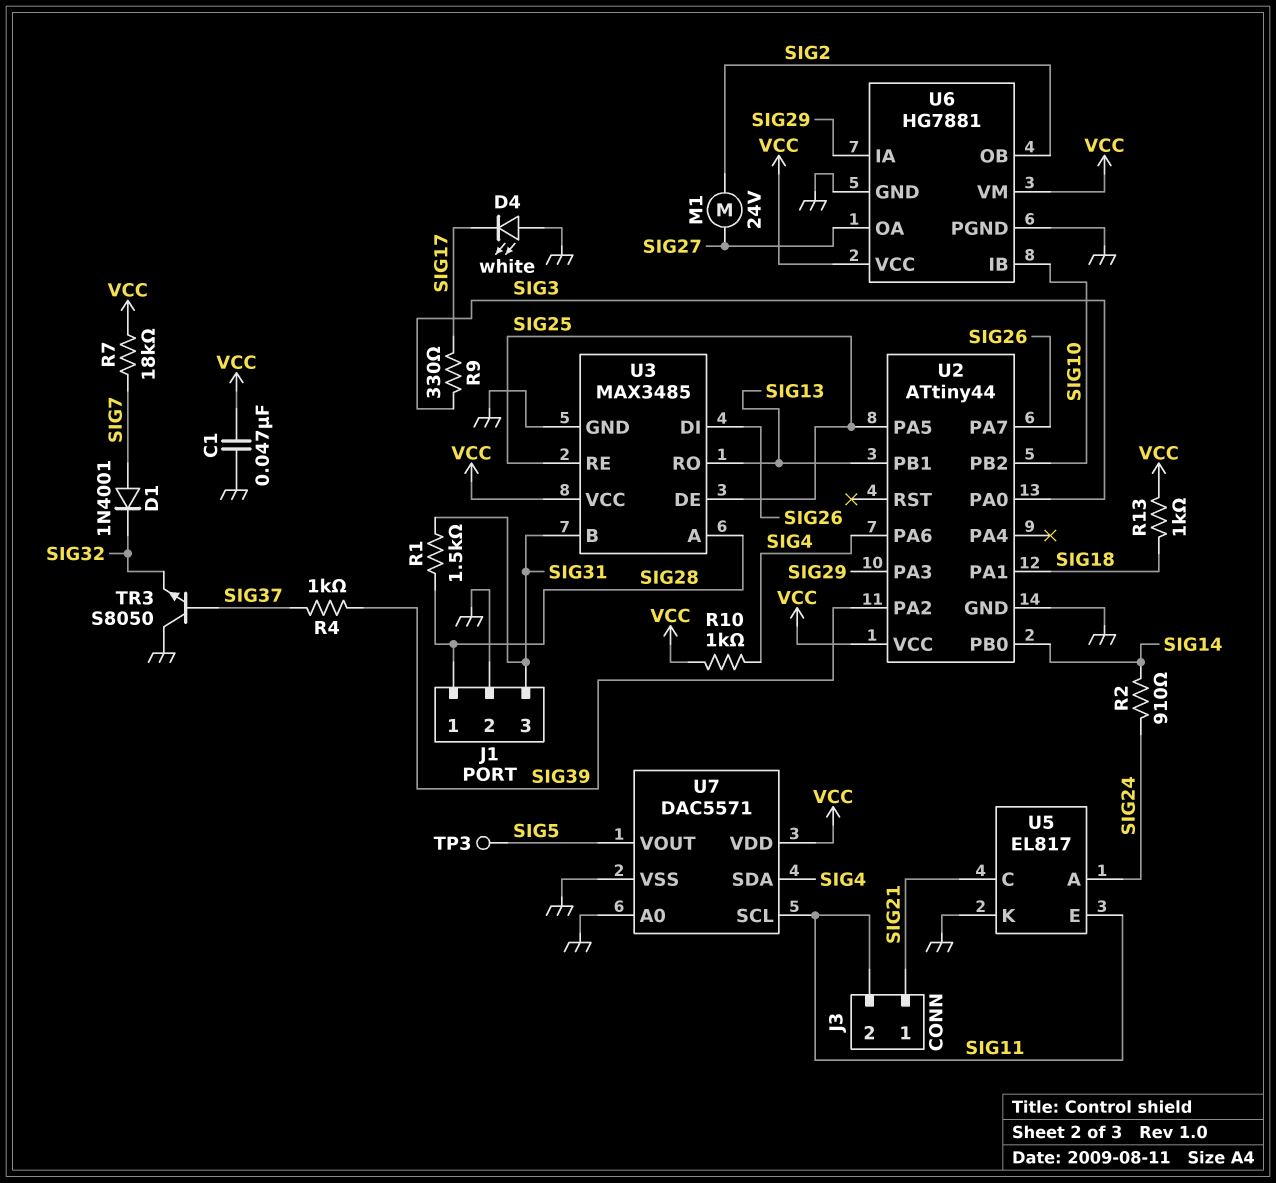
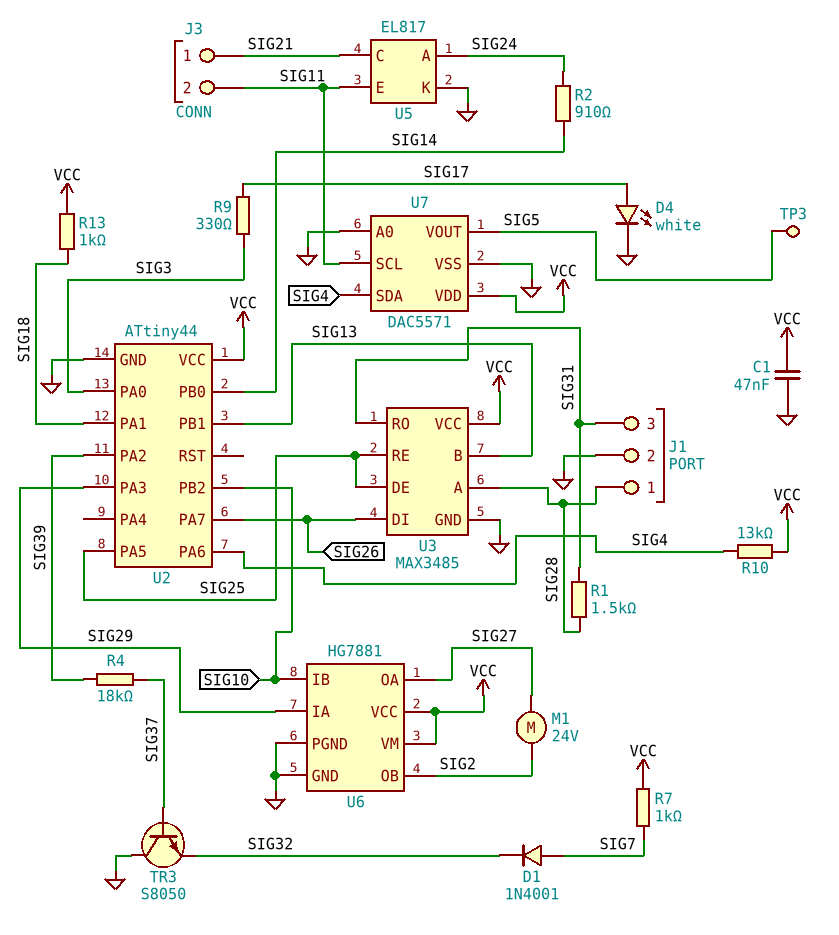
D4: LED white (A GND, K SIG17) -> LED white (A SIG17, K GND)
R4: 1k (SIG37, SIG39) -> 18k (SIG37, SIG39)
R7: 18k (SIG7, VCC) -> 1k (SIG7, VCC)
R10: 1k (SIG4, VCC) -> 13k (SIG4, VCC)
U3 pin B: SIG31 -> SIG13
U3 pin RO: SIG13 -> SIG31

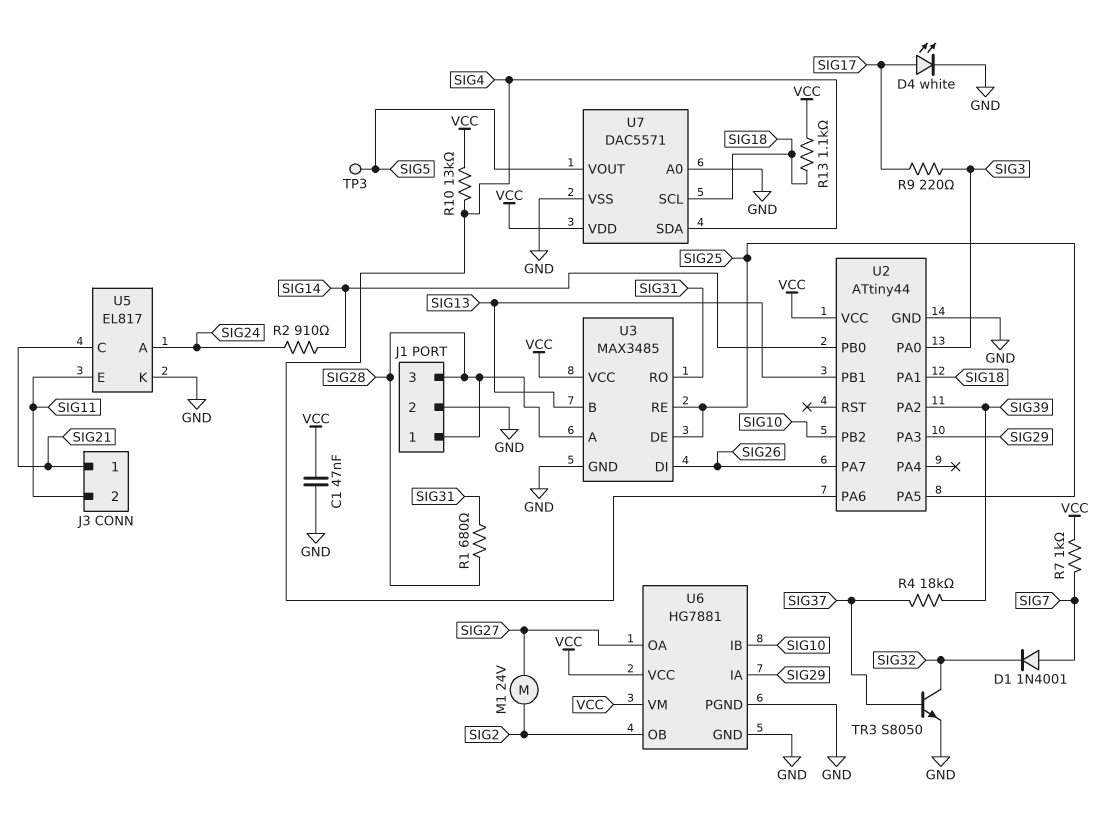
J1 pin 3: SIG31 -> SIG28
R1: 1.5k (SIG28, SIG31) -> 680 (SIG28, SIG31)
R9: 330 (SIG3, SIG17) -> 220 (SIG3, SIG17)
R13: 1k (SIG18, VCC) -> 1.1k (SIG18, VCC)
TR3: NPN S8050 (B SIG37, C GND, E SIG32) -> NPN S8050 (B SIG37, C SIG32, E GND)
U7 pin SCL: SIG11 -> SIG18

